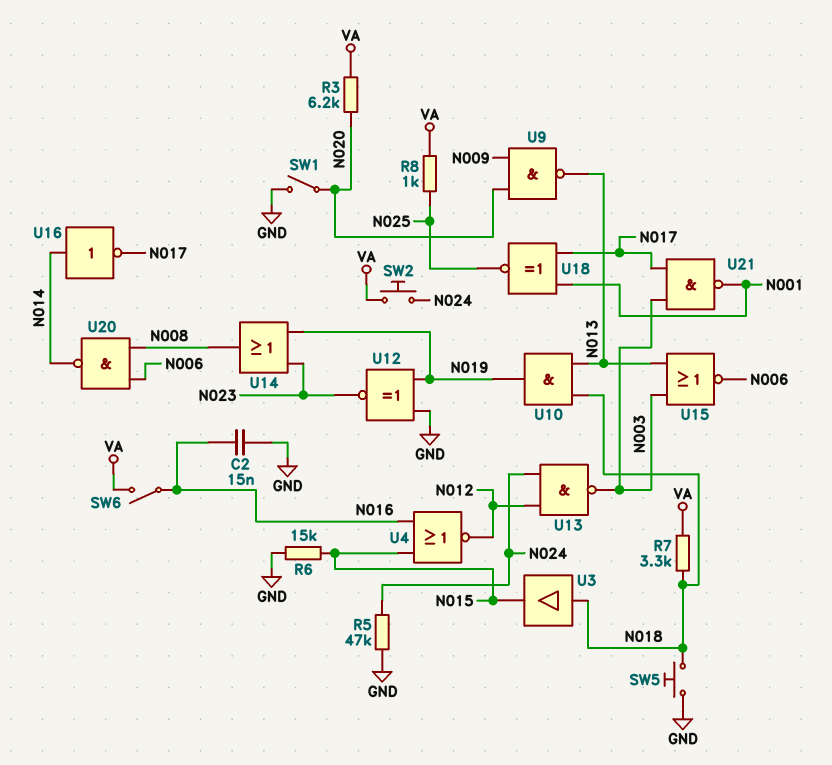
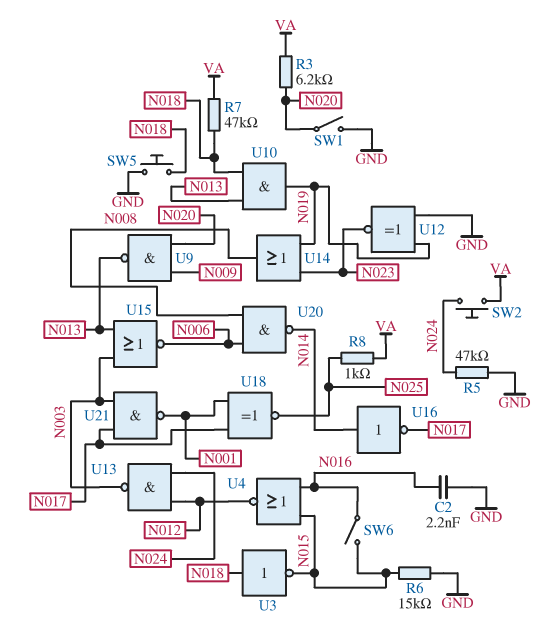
C2: 15nF (GND, N016) -> 2.2nF (GND, N016)
R7: 3.3k (N018, VA) -> 47k (N018, VA)
SW6: switch (N016, VA) -> switch (N015, N016)
U3: buffer (in N018, out N015) -> NOT (in N018, out N015)

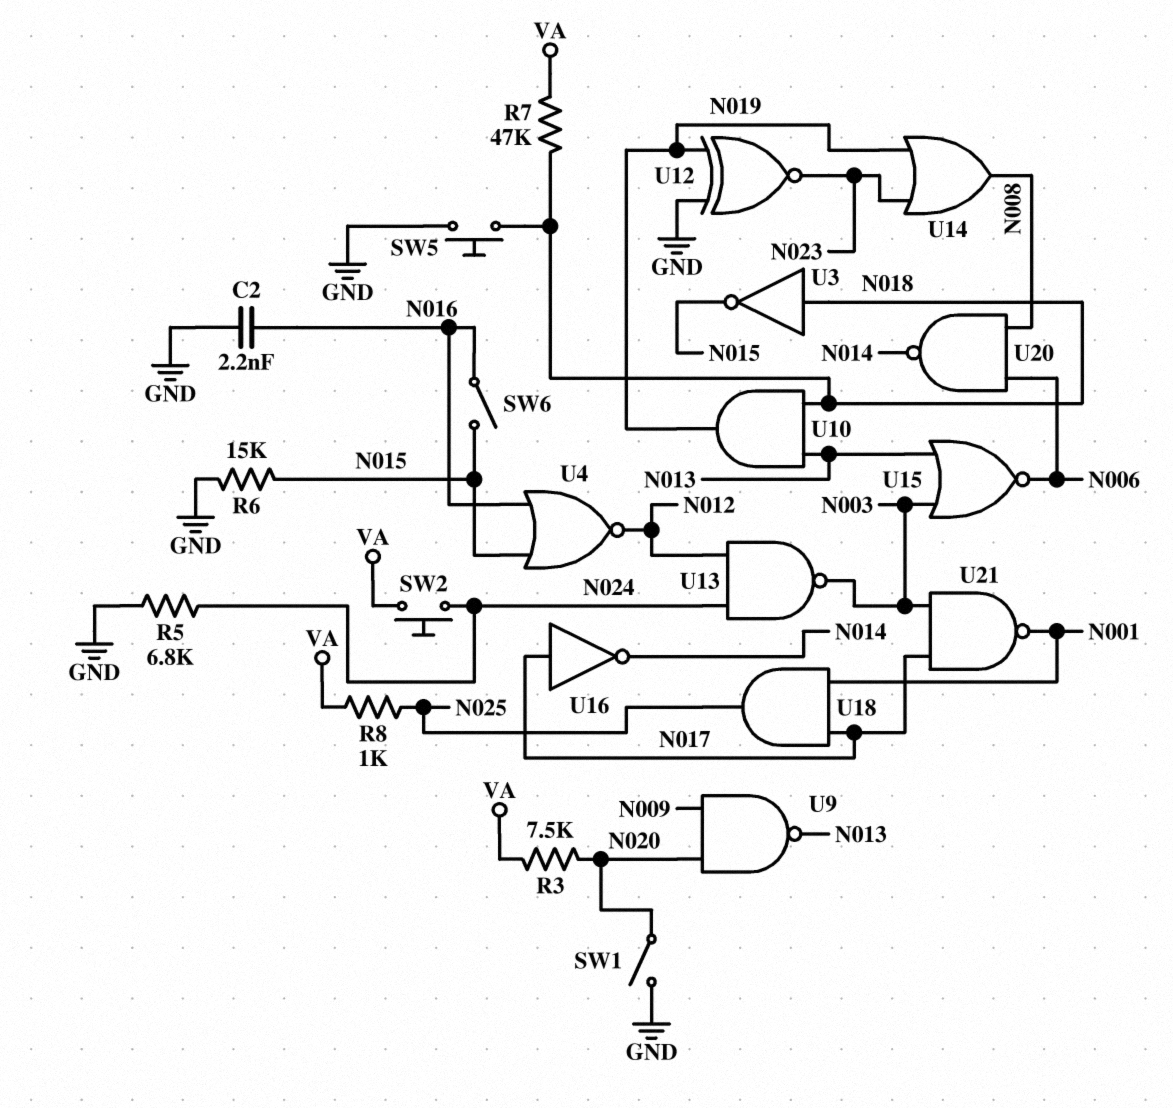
R3: 6.2k (N020, VA) -> 7.5k (N020, VA)
R5: 47k (GND, N024) -> 6.8k (GND, N024)
U16: NOT (in N014, out N017) -> NOT (in N017, out N014)
U18: XNOR (in N001, in N017, out N025) -> AND (in N001, in N017, out N025)

